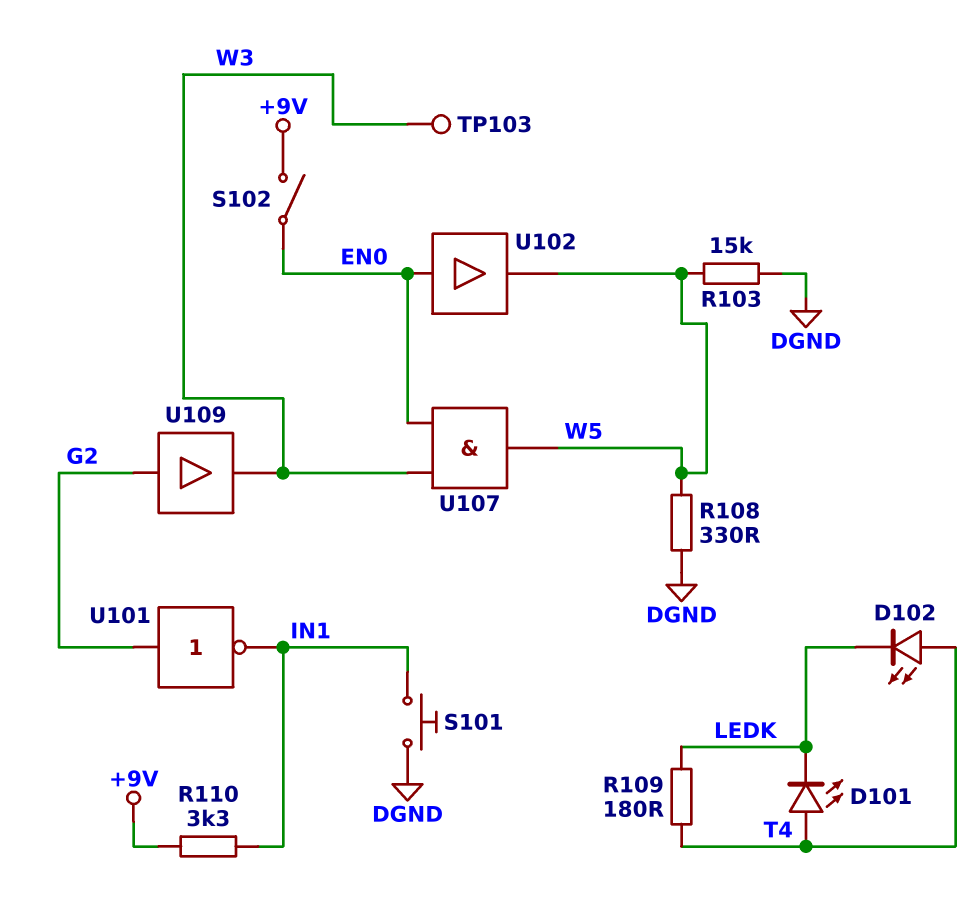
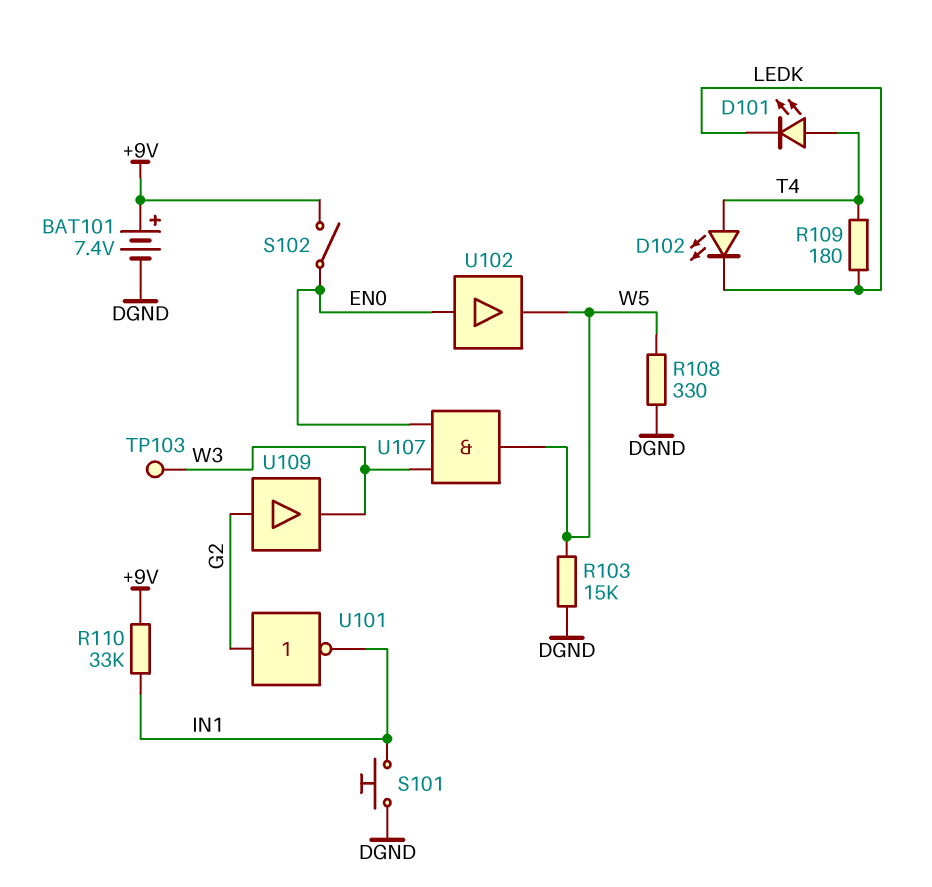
BAT101: none -> 7.4V (plus +9V, minus DGND)
R110: 3.3k (+9V, IN1) -> 33k (+9V, IN1)

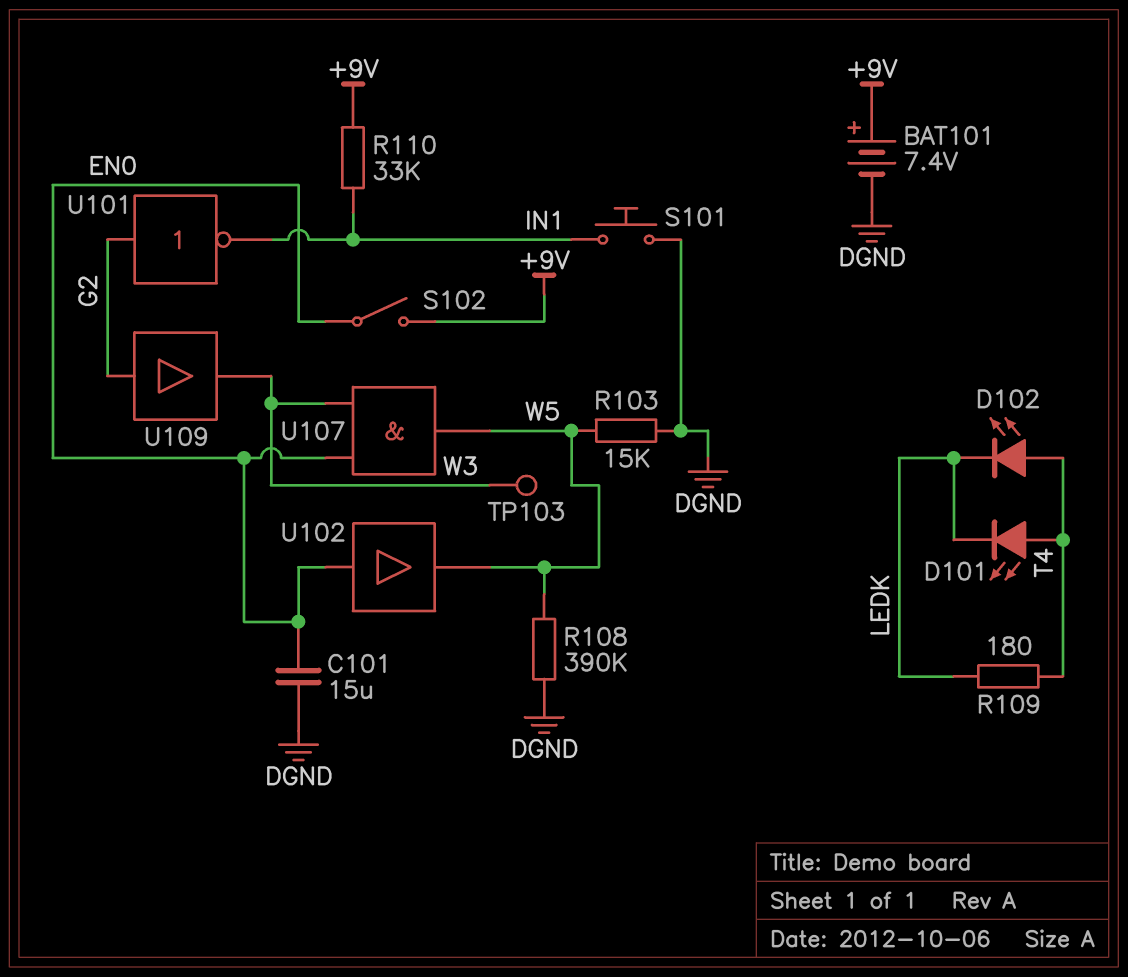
C101: none -> 15uF (DGND, EN0)
R108: 330 (DGND, W5) -> 390k (DGND, W5)

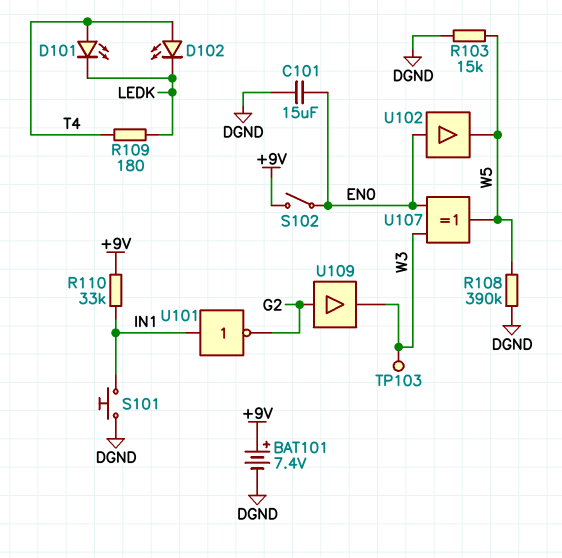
U101: NOT (in G2, out IN1) -> NOT (in IN1, out G2)
U107: AND (in EN0, in W3, out W5) -> XOR (in EN0, in W3, out W5)

